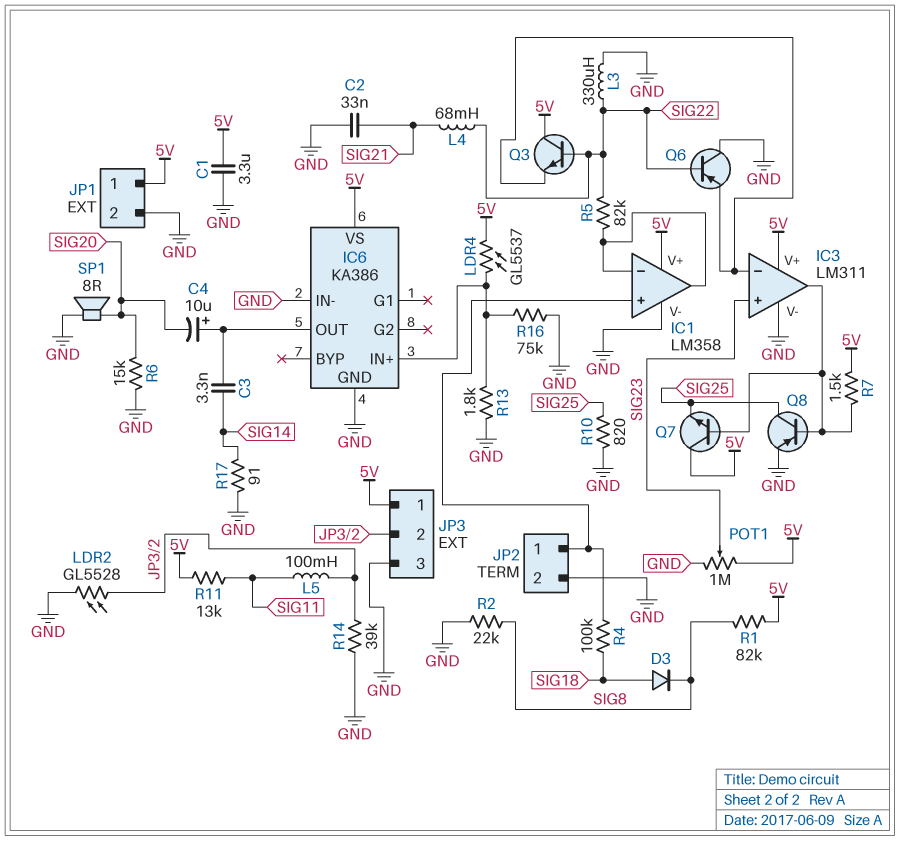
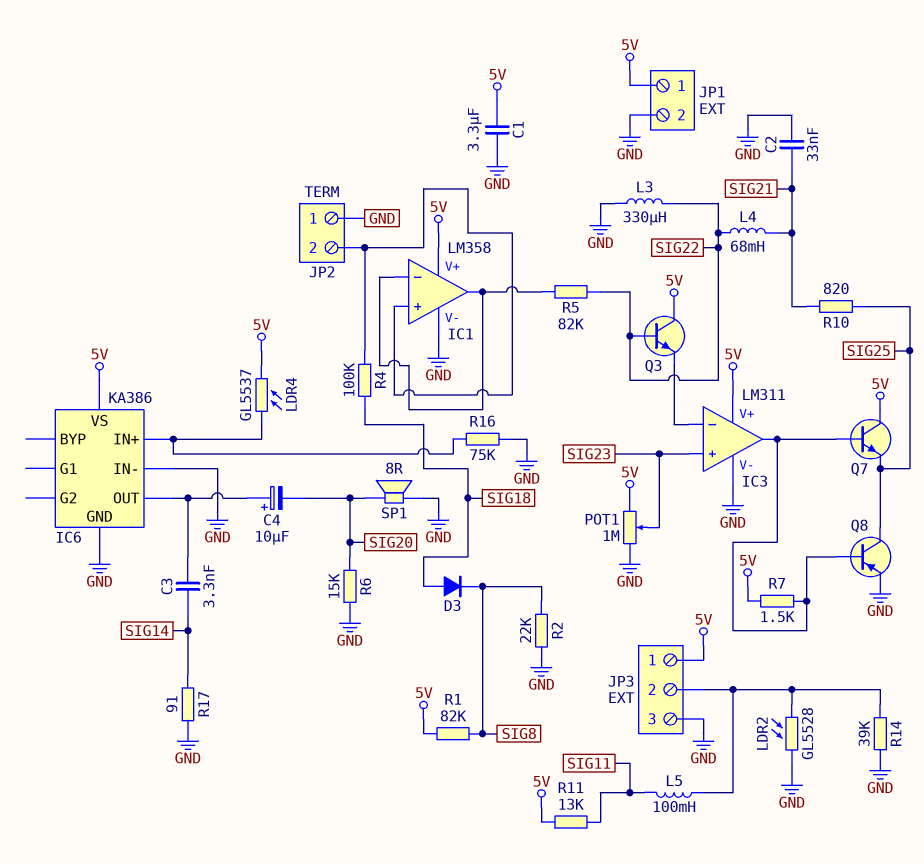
JP2 pin 1: IC1/in+ -> GND
JP2 pin 2: GND -> IC1/in+
Q6: PNP (B SIG22, C GND, E IC3/in-) -> none
R10: 820 (GND, SIG25) -> 820 (SIG21, SIG25)
R13: 1.8k (GND, IC6/IN+) -> none

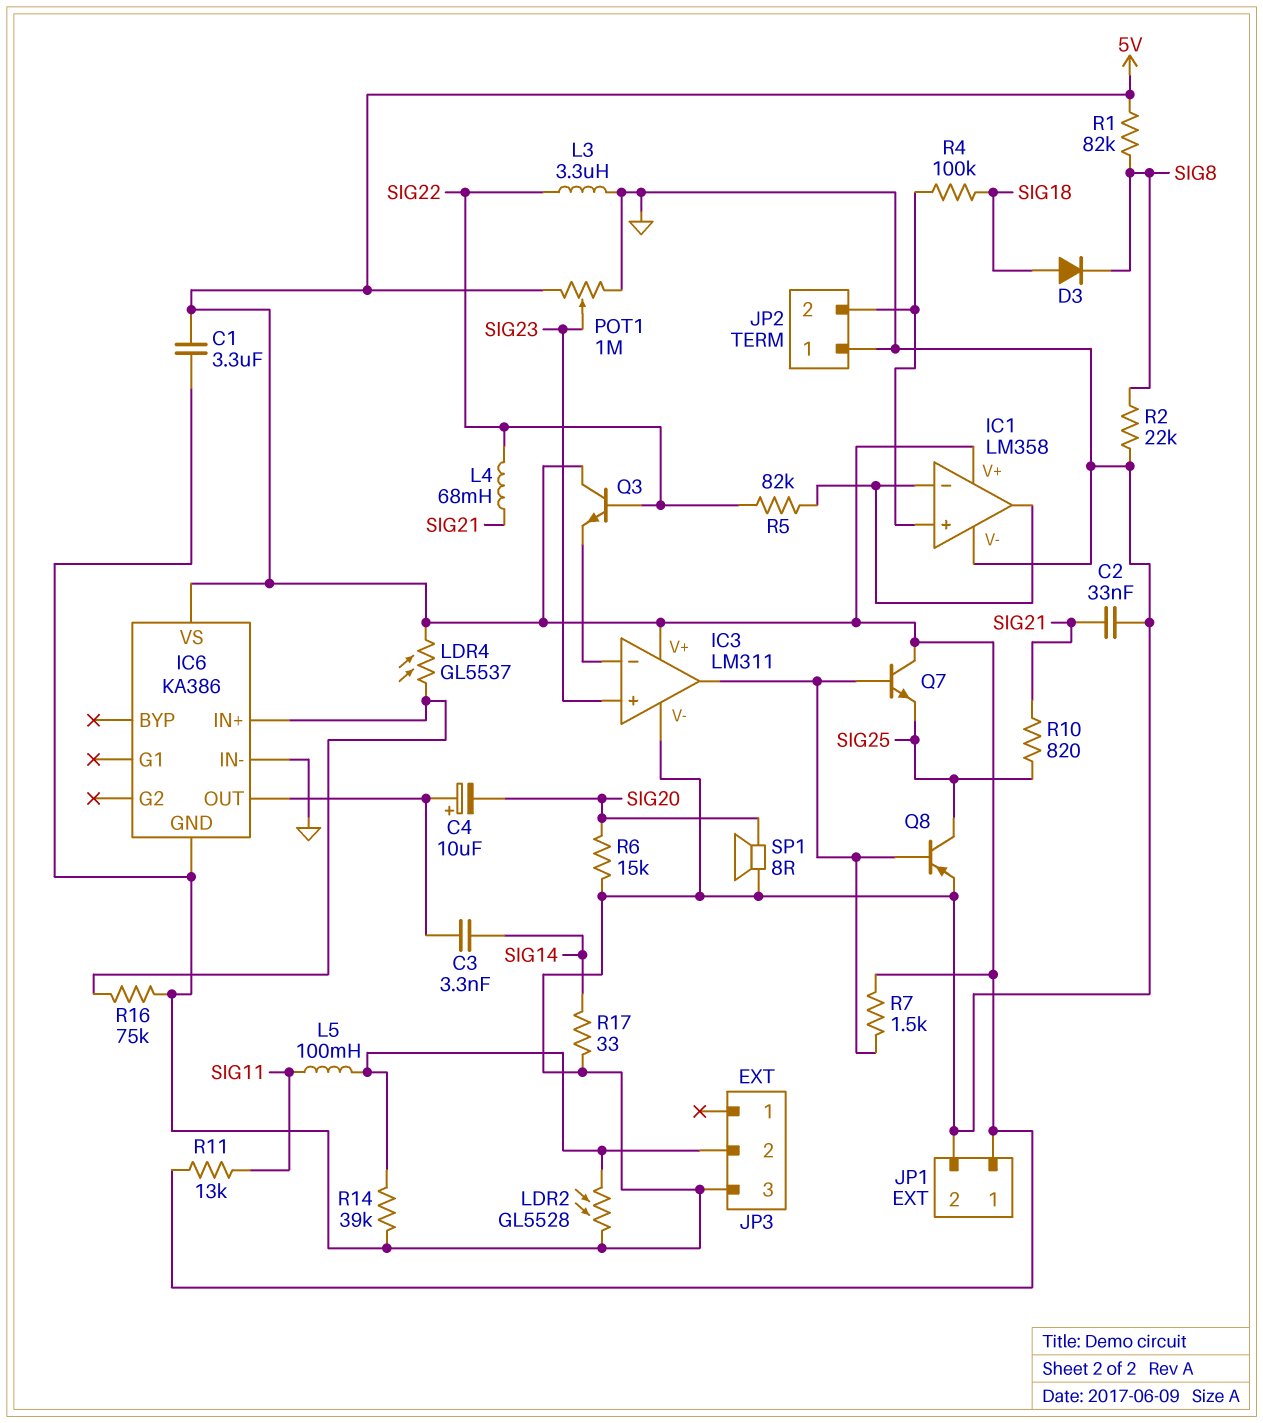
JP3 pin 1: 5V -> none
L3: 330uH (GND, SIG22) -> 3.3uH (GND, SIG22)
R17: 91 (GND, SIG14) -> 33 (GND, SIG14)

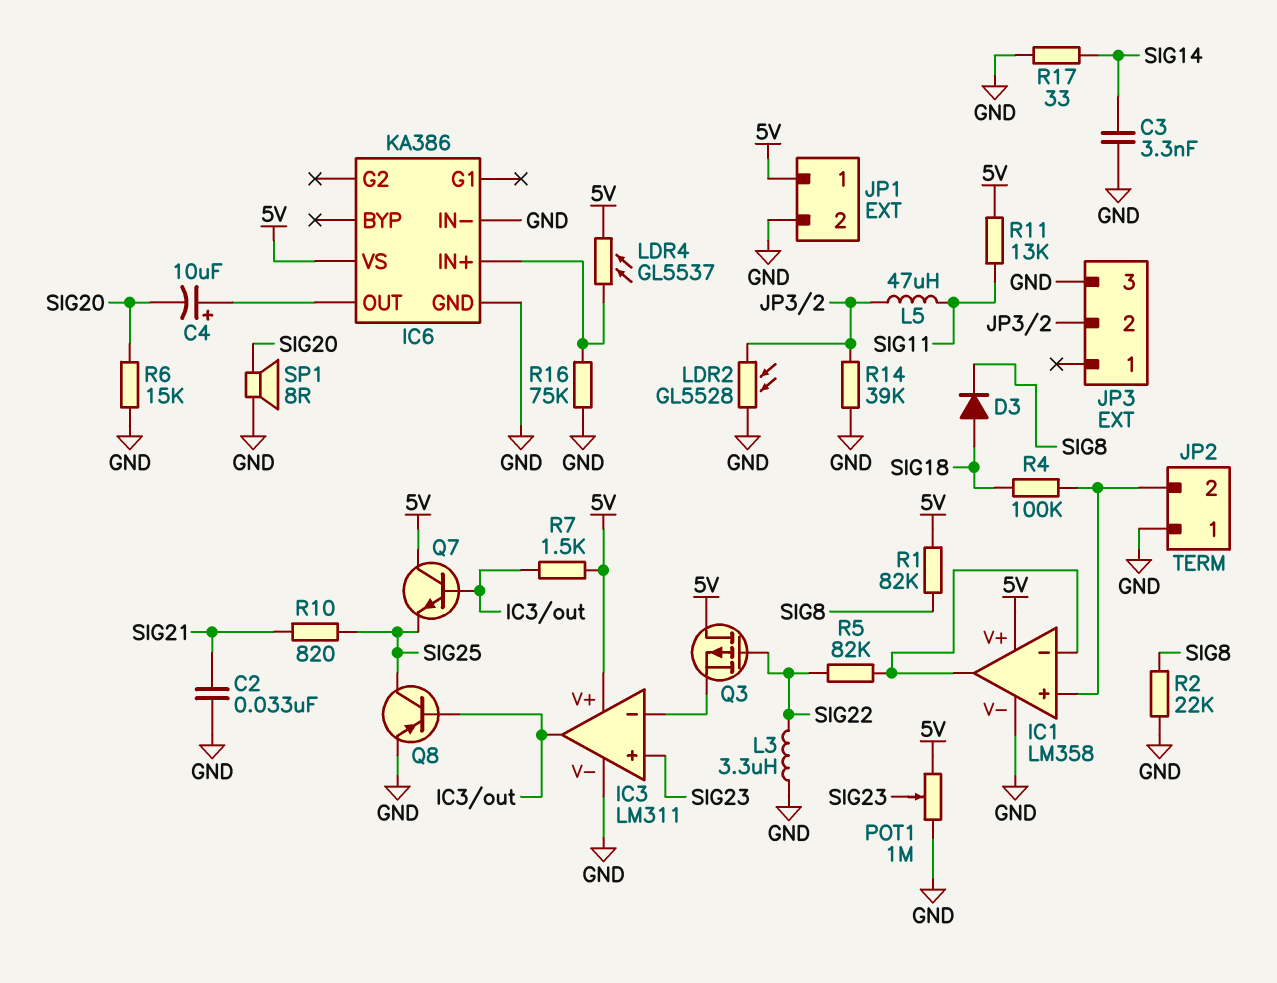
C1: 3.3uF (5V, GND) -> none
C3: 3.3nF (IC6/OUT, SIG14) -> 3.3nF (GND, SIG14)
L4: 68mH (SIG21, SIG22) -> none
L5: 100mH (JP3/2, SIG11) -> 47uH (JP3/2, SIG11)
Q3: NPN (B SIG22, C 5V, E IC3/in-) -> PMOS (G SIG22, D 5V, S IC3/in-)

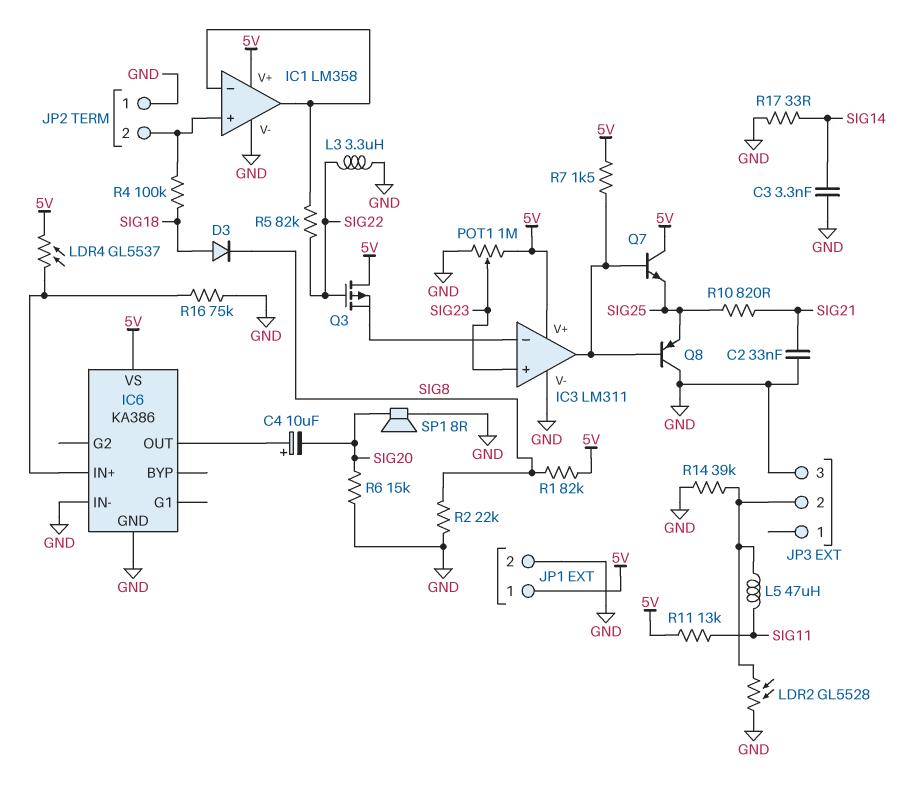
Q8: PNP (B IC3/out, C SIG25, E GND) -> PNP (B IC3/out, C GND, E SIG25)

